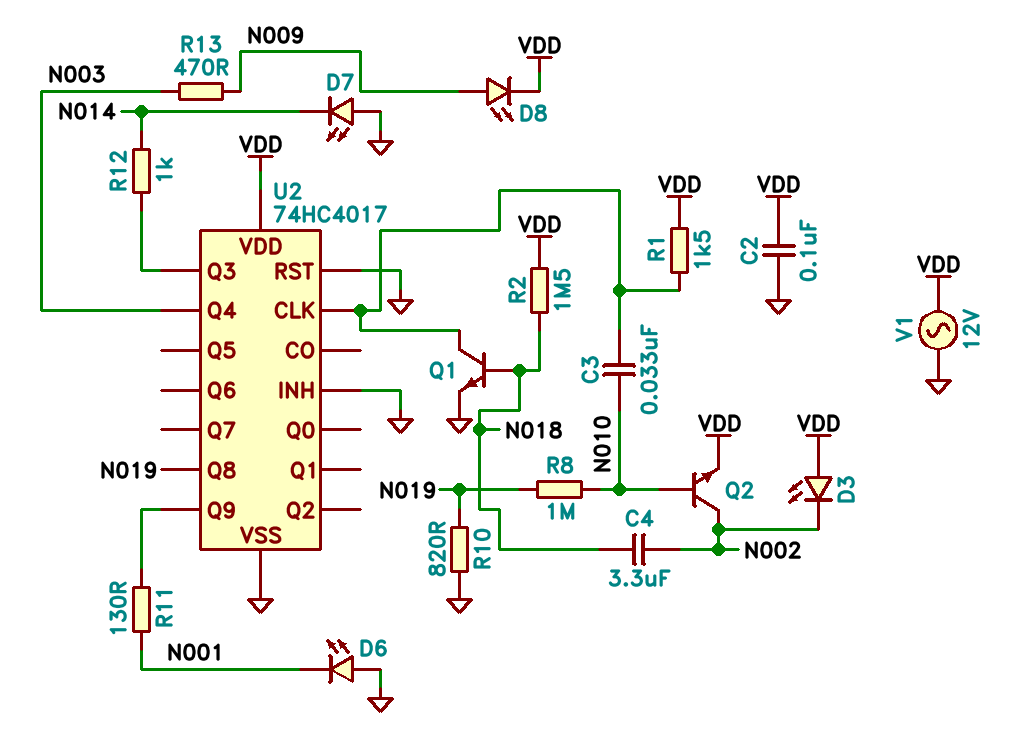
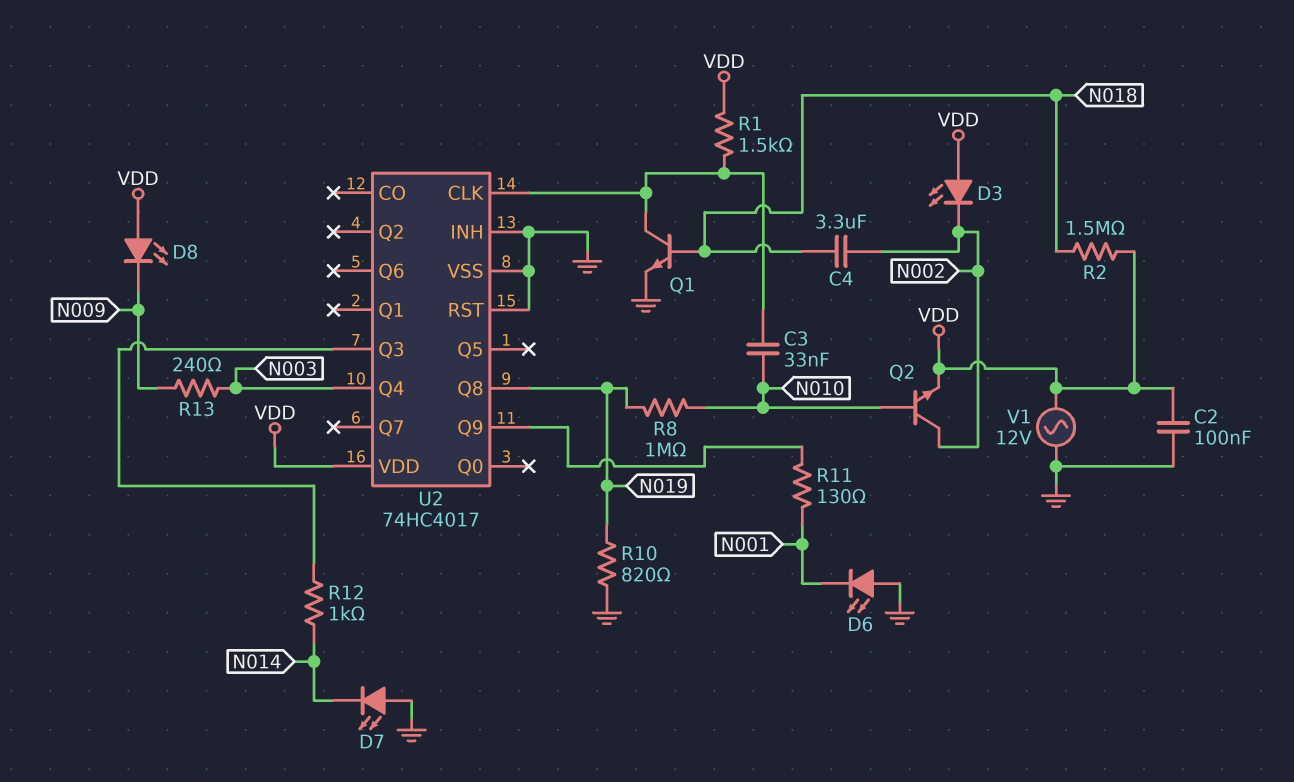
D8: LED (A N009, K VDD) -> LED (A VDD, K N009)
R13: 470 (N003, N009) -> 240 (N003, N009)

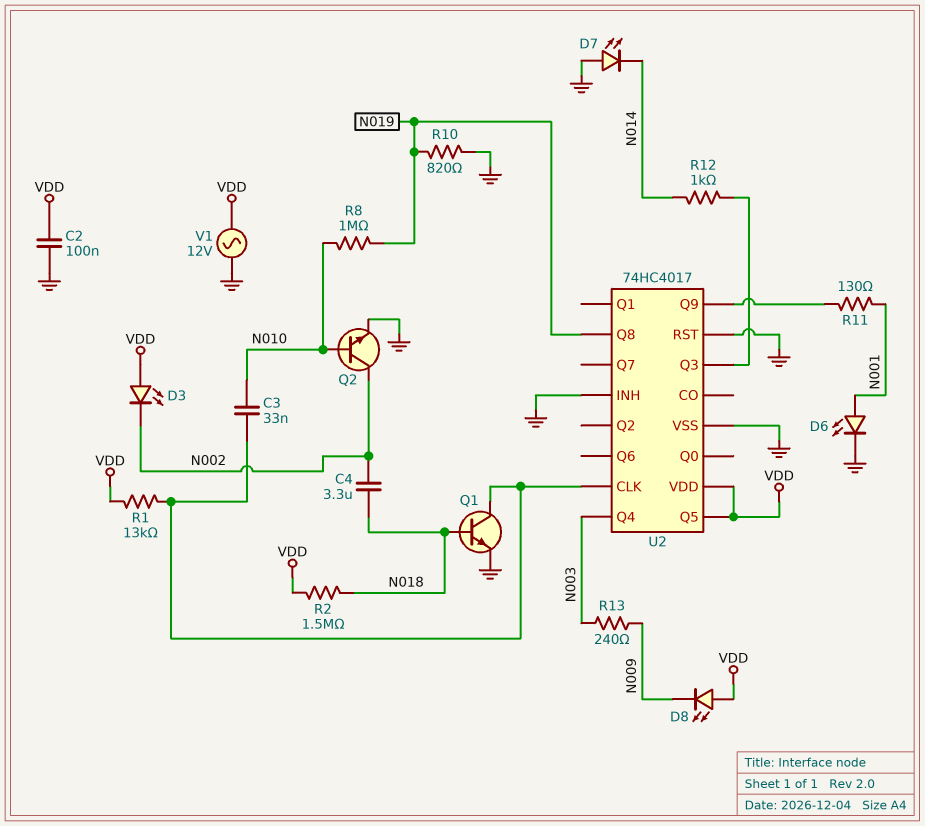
D6: LED (A GND, K N001) -> LED (A N001, K GND)
Q2: NPN (B N010, C N002, E VDD) -> NPN (B N010, C N002, E GND)
R1: 1.5k (U2/CLK, VDD) -> 13k (U2/CLK, VDD)
U2 pin Q5: none -> VDD

